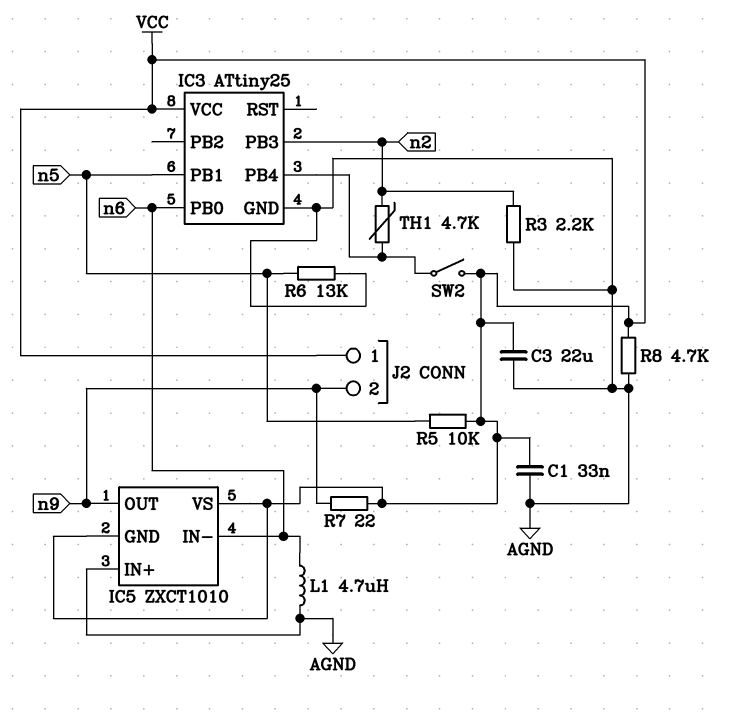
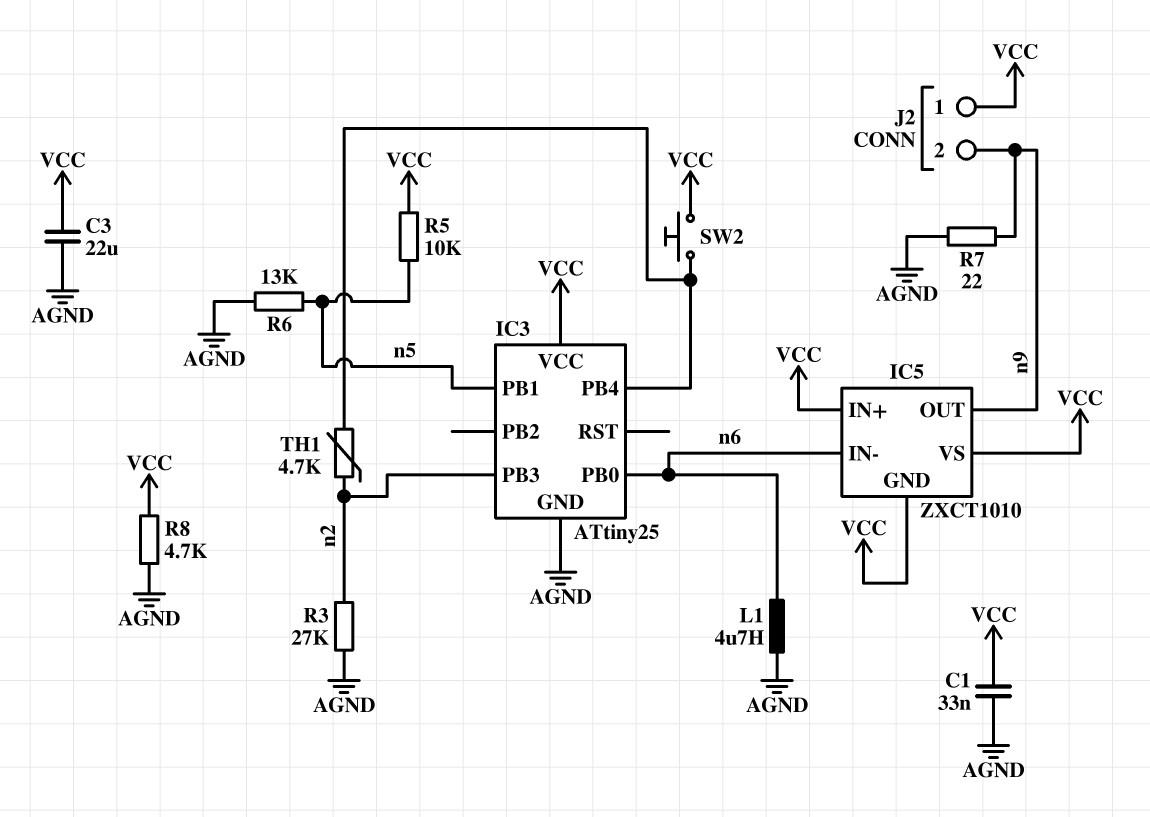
IC5 pin IN+: AGND -> VCC
R3: 2.2k (AGND, n2) -> 27k (AGND, n2)
R7: 22 (VCC, n9) -> 22 (AGND, n9)
SW2: switch (IC3/PB4, VCC) -> button (IC3/PB4, VCC)

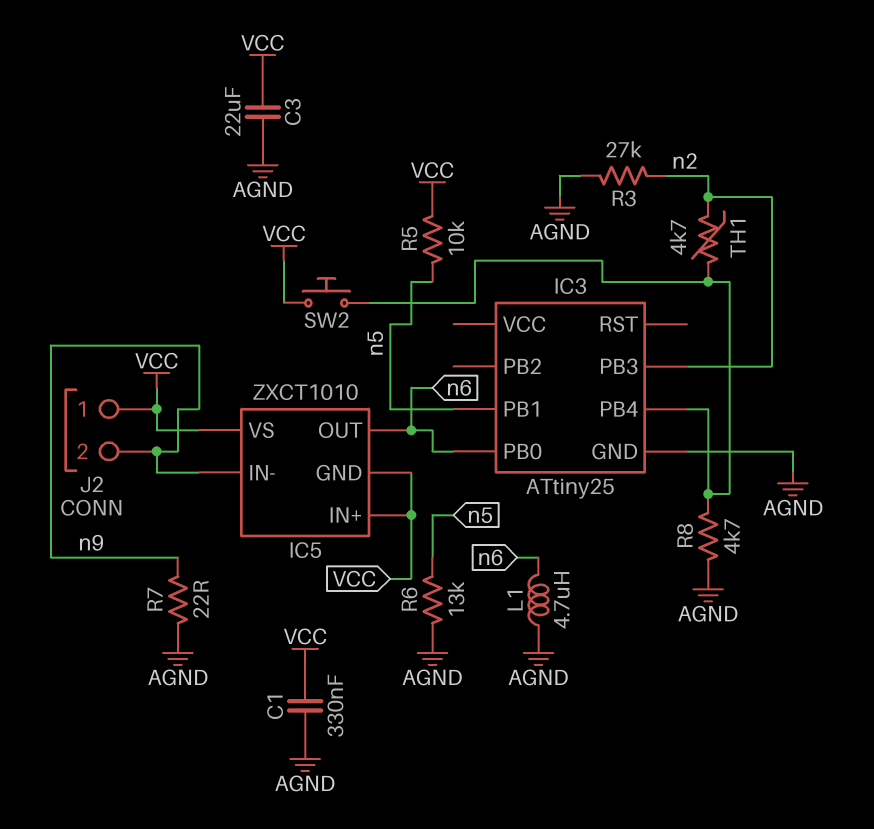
C1: 33nF (AGND, VCC) -> 330nF (AGND, VCC)
IC3 pin VCC: VCC -> none
IC5 pin IN-: n6 -> n9
IC5 pin OUT: n9 -> n6
R8: 4.7k (AGND, VCC) -> 4.7k (AGND, IC3/PB4)

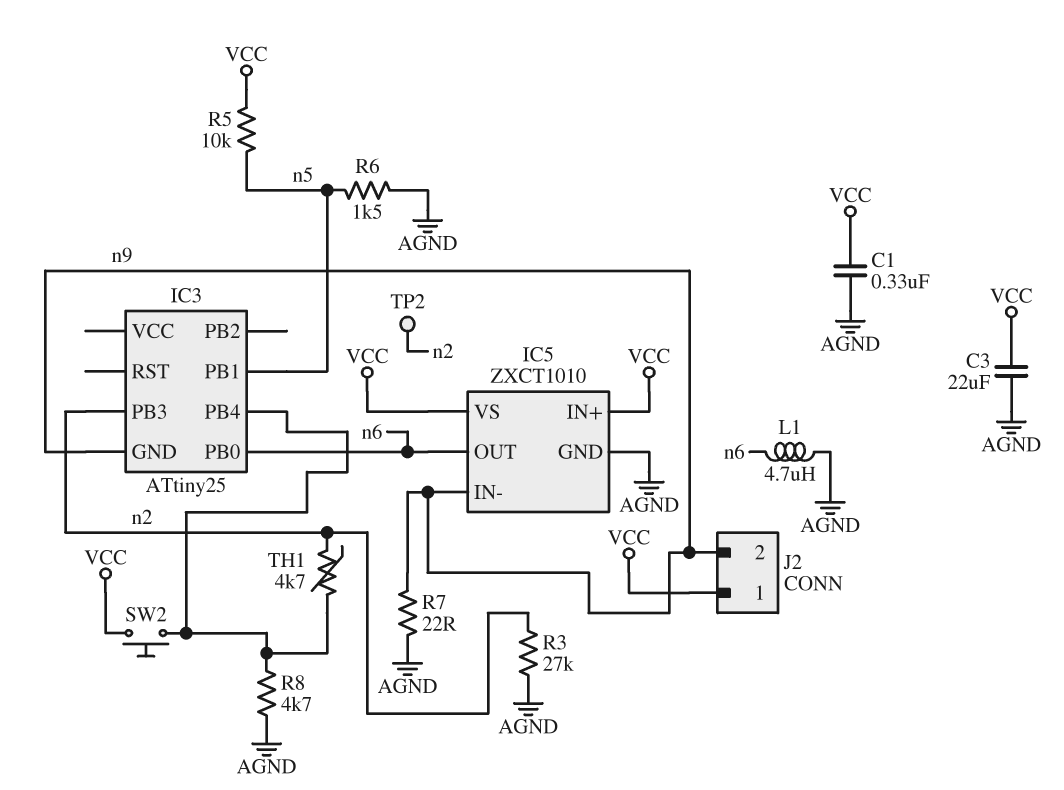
IC3 pin GND: AGND -> n9
IC5 pin GND: VCC -> AGND
R6: 13k (AGND, n5) -> 1.5k (AGND, n5)
TP2: none -> test point (n2)

